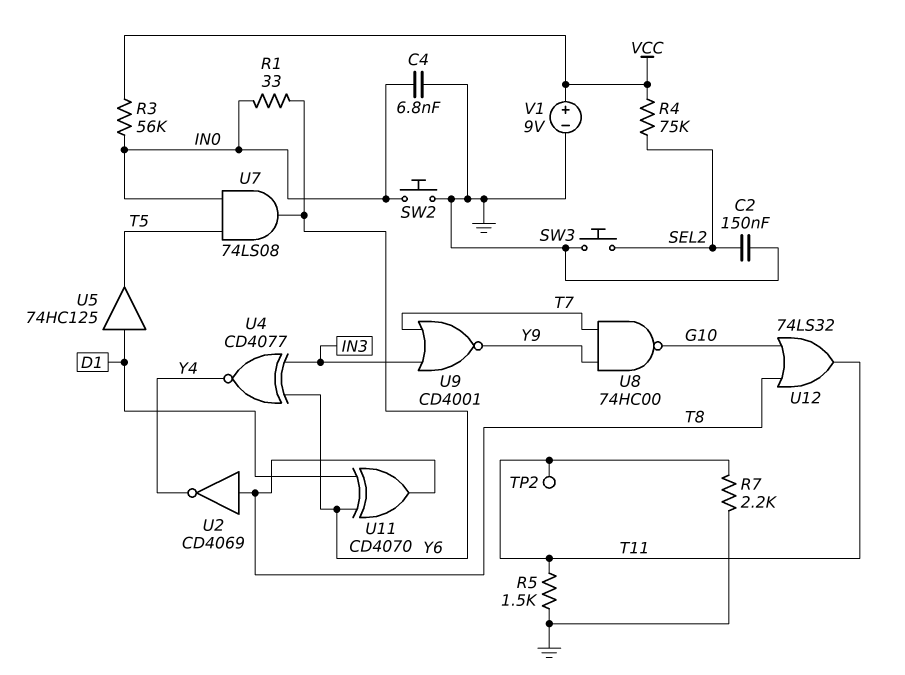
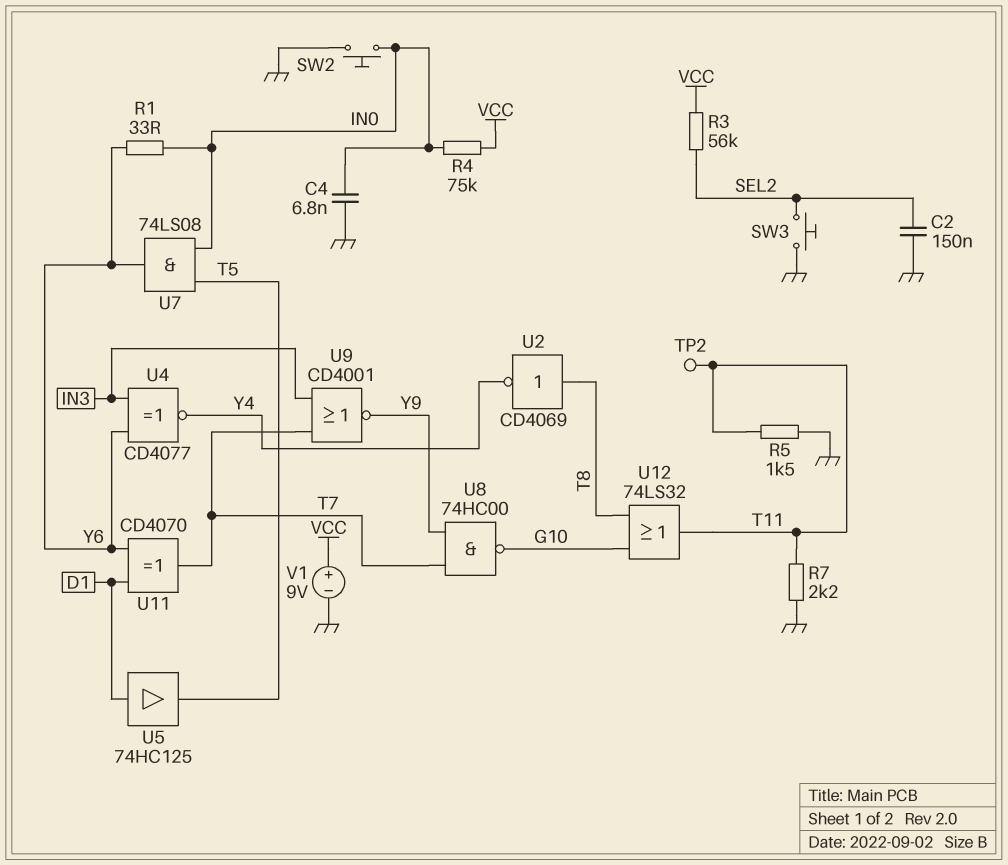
R3: 56k (IN0, VCC) -> 56k (SEL2, VCC)
R4: 75k (SEL2, VCC) -> 75k (IN0, VCC)
U11: XOR CD4070 (in D1, in Y6, out T8) -> XOR CD4070 (in D1, in Y6, out T7)

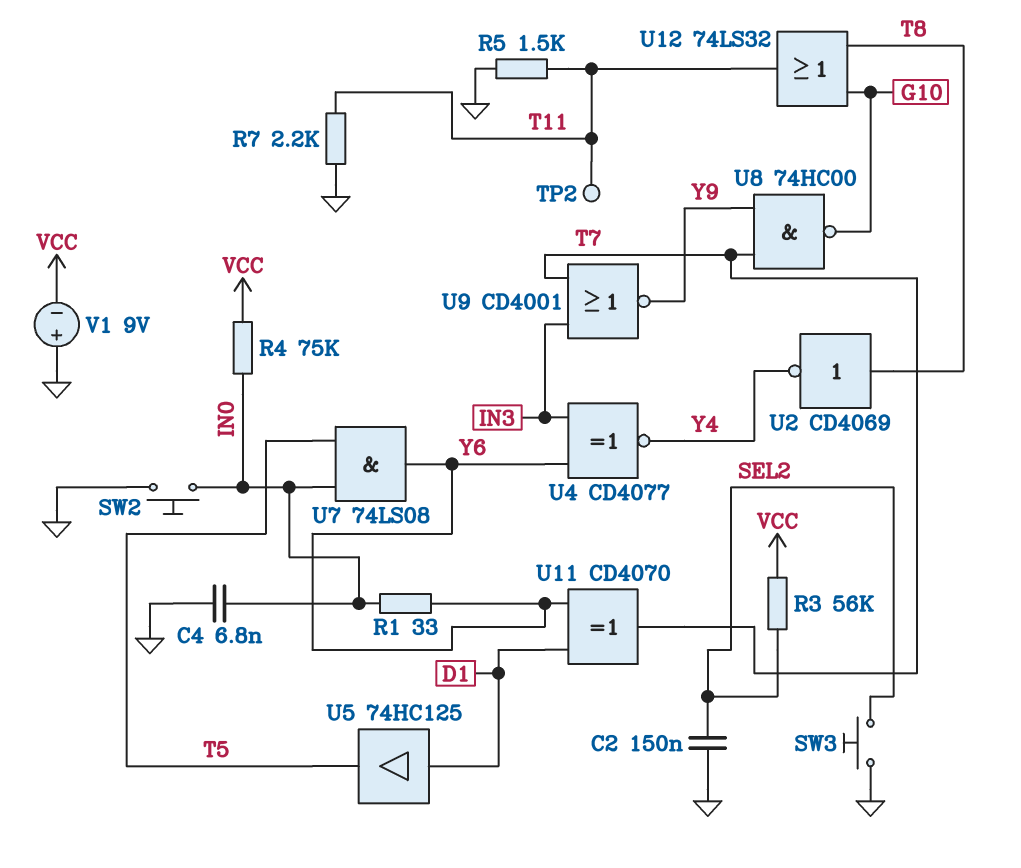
V1: 9V (plus VCC, minus GND) -> 9V (plus GND, minus VCC)

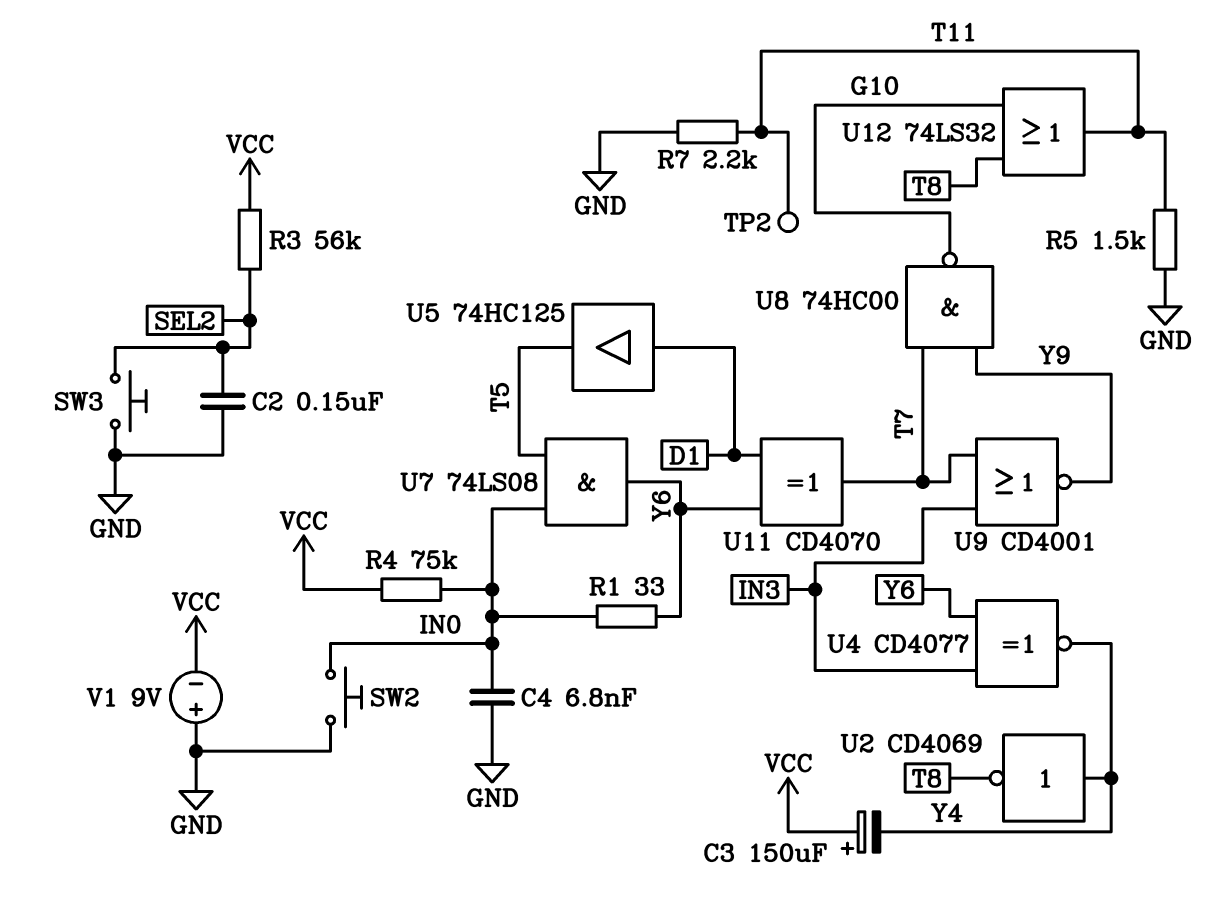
C3: none -> 150uF (plus VCC, minus Y4)
U2: NOT CD4069 (in T8, out Y4) -> NOT CD4069 (in Y4, out T8)

